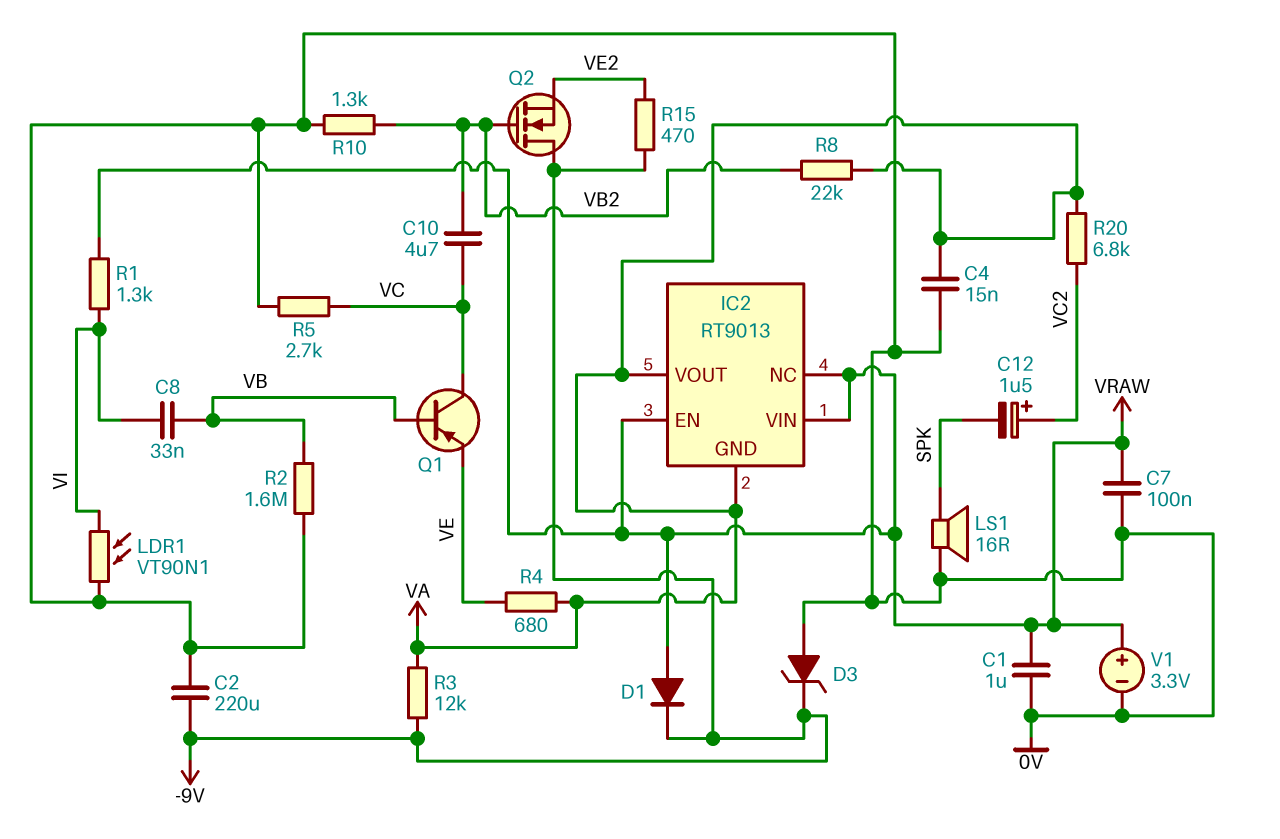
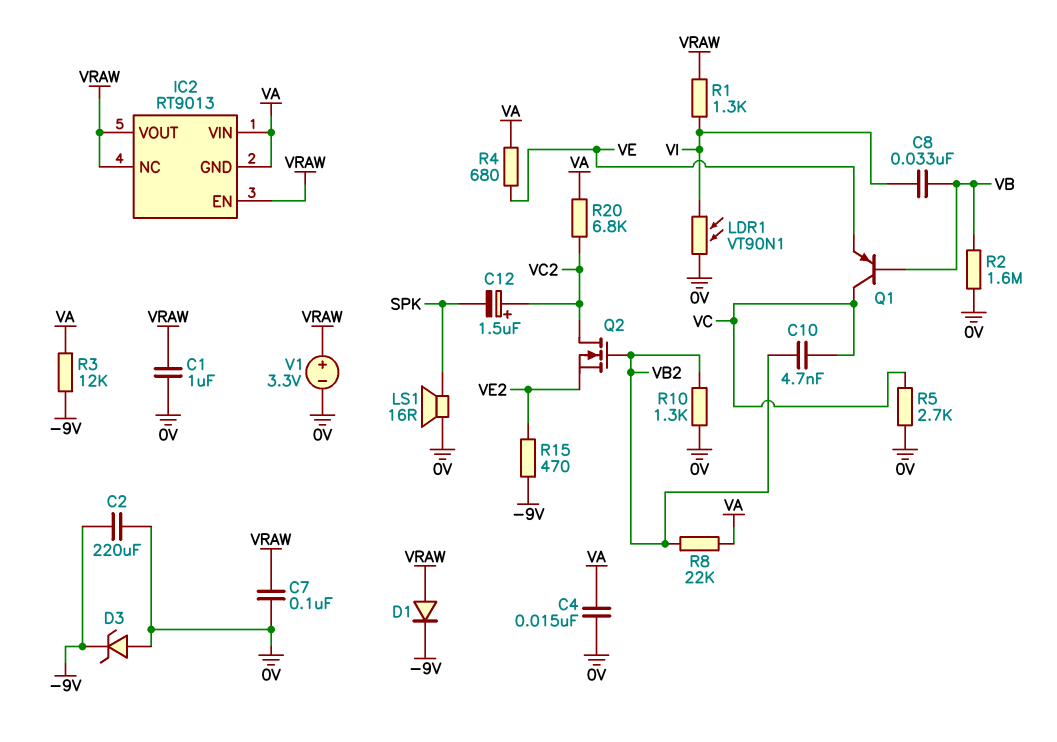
C10: 4.7uF (VB2, VC) -> 4.7nF (VB2, VC)
IC2 pin VIN: VRAW -> VA
IC2 pin VOUT: VA -> VRAW
Q2: NMOS (G VB2, D -9V, S VE2) -> NMOS (G VB2, D VC2, S VE2)

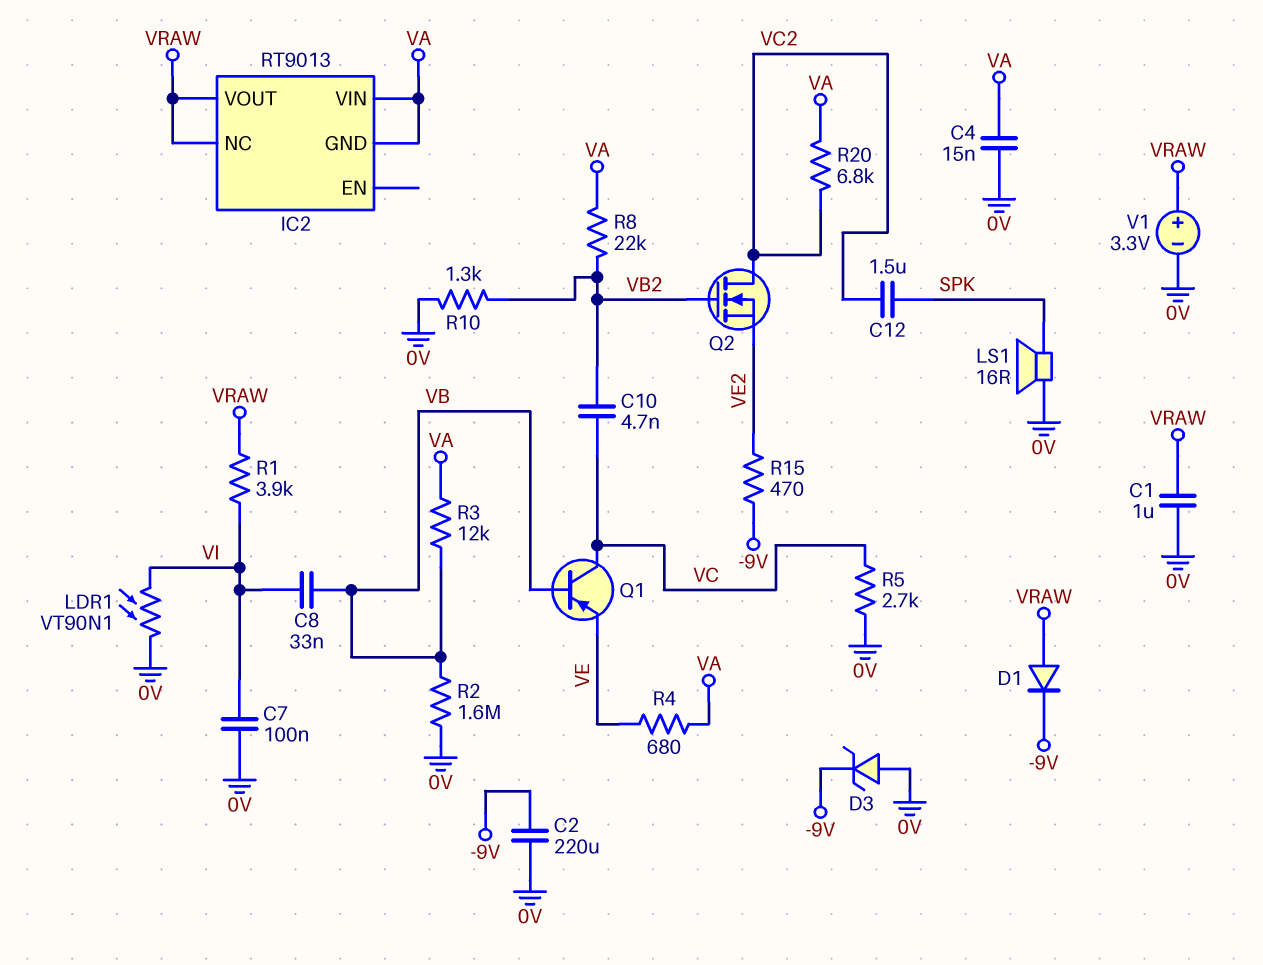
C7: 100nF (0V, VRAW) -> 100nF (0V, VI)
C12: 1.5uF (plus VC2, minus SPK) -> 1.5uF (SPK, VC2)
IC2 pin EN: VRAW -> none
R1: 1.3k (VI, VRAW) -> 3.9k (VI, VRAW)
R3: 12k (-9V, VA) -> 12k (VA, VB)

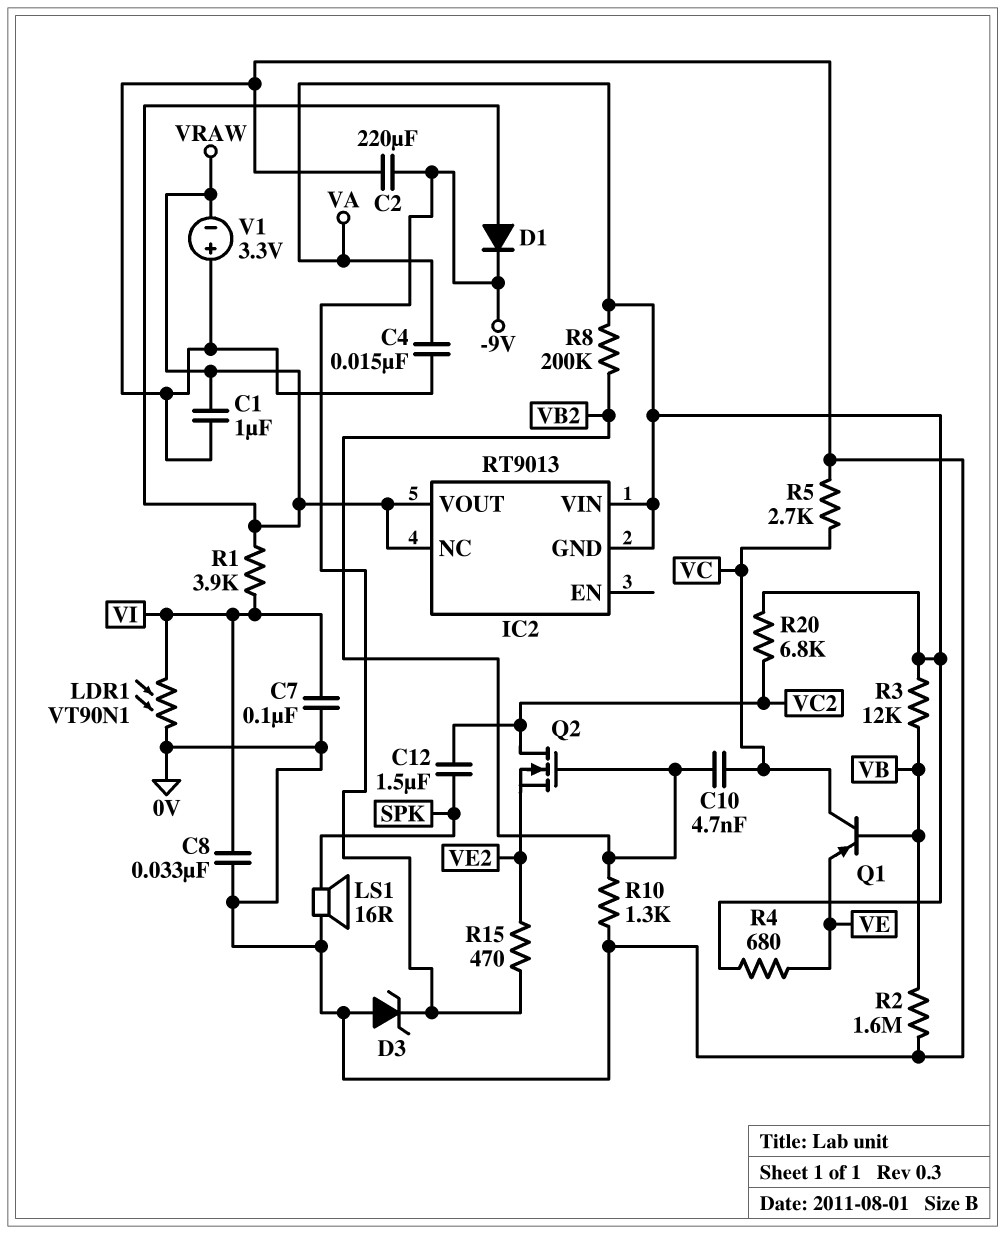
C8: 33nF (VB, VI) -> 33nF (0V, VI)
R8: 22k (VA, VB2) -> 200k (VA, VB2)
V1: 3.3V (plus VRAW, minus 0V) -> 3.3V (plus 0V, minus VRAW)

